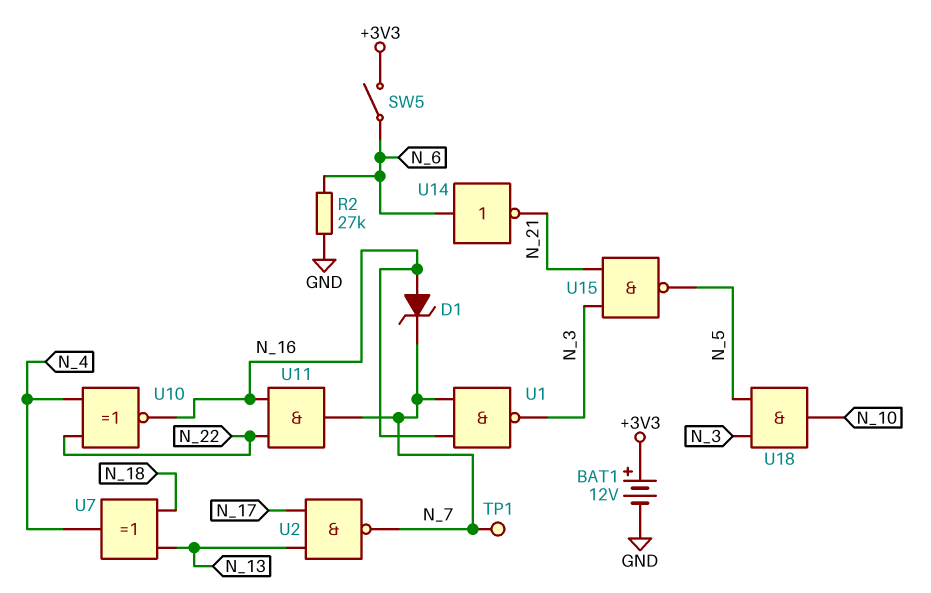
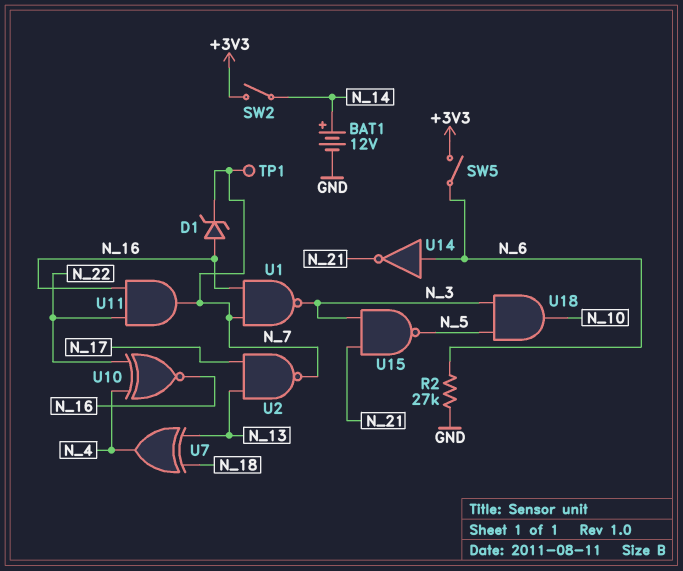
BAT1: 12V (plus +3V3, minus GND) -> 12V (plus N_14, minus GND)
SW2: none -> switch (+3V3, N_14)

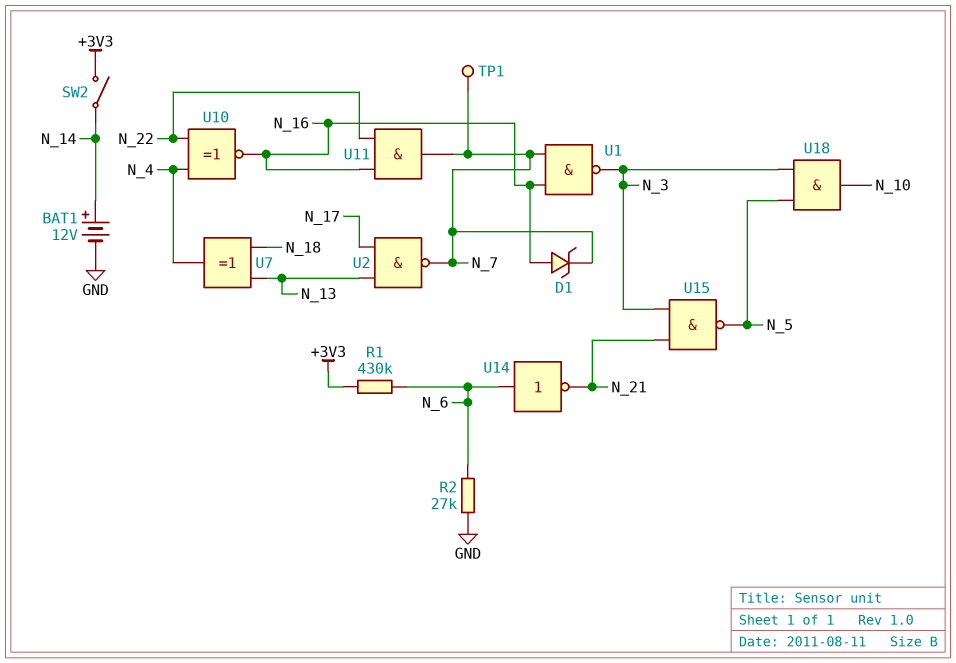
R1: none -> 430k (+3V3, N_6)
SW5: switch (+3V3, N_6) -> none

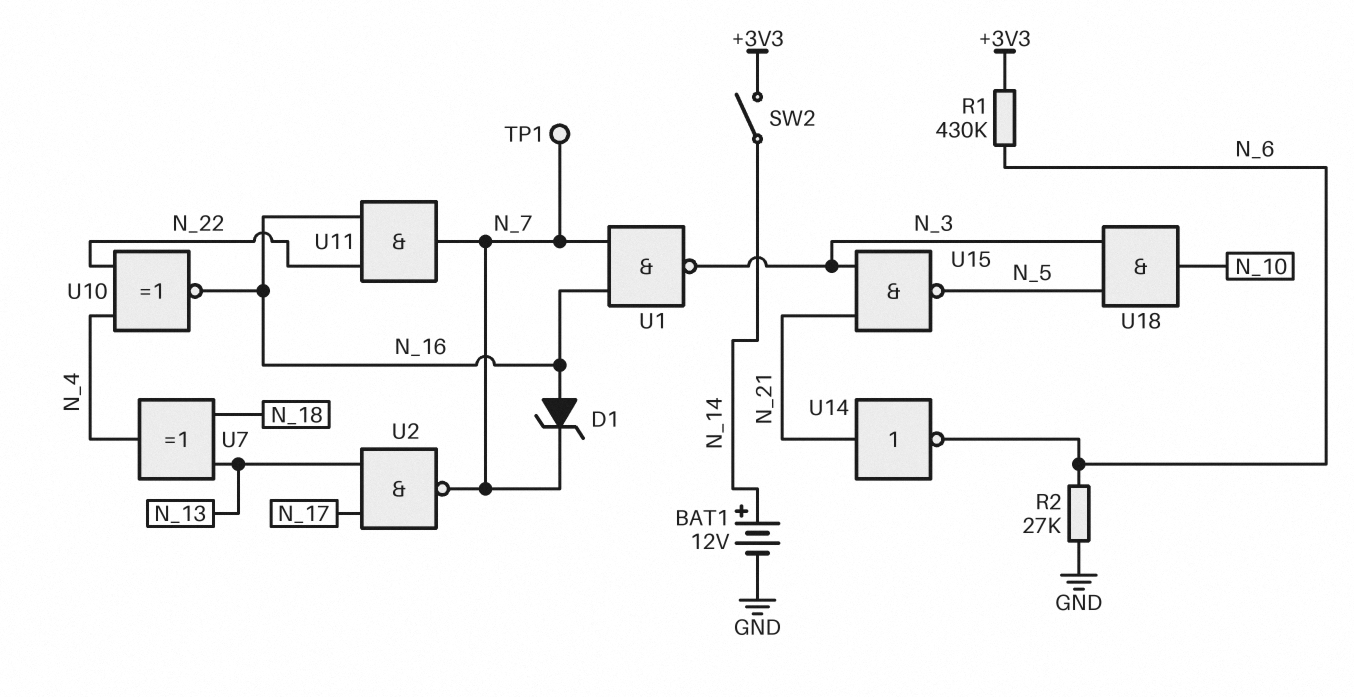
U14: NOT (in N_6, out N_21) -> NOT (in N_21, out N_6)

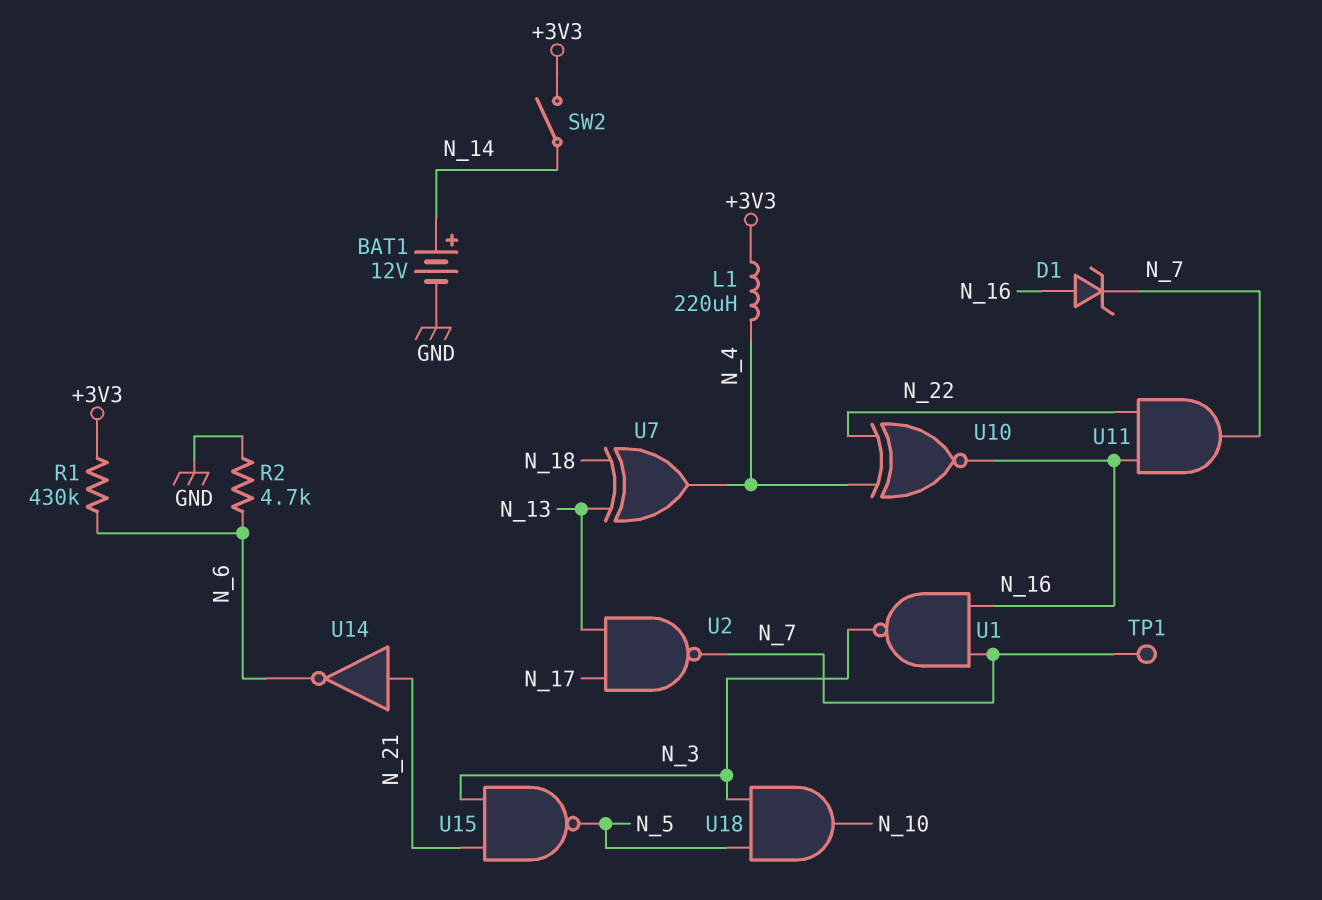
L1: none -> 220uH (+3V3, N_4)
R2: 27k (GND, N_6) -> 4.7k (GND, N_6)

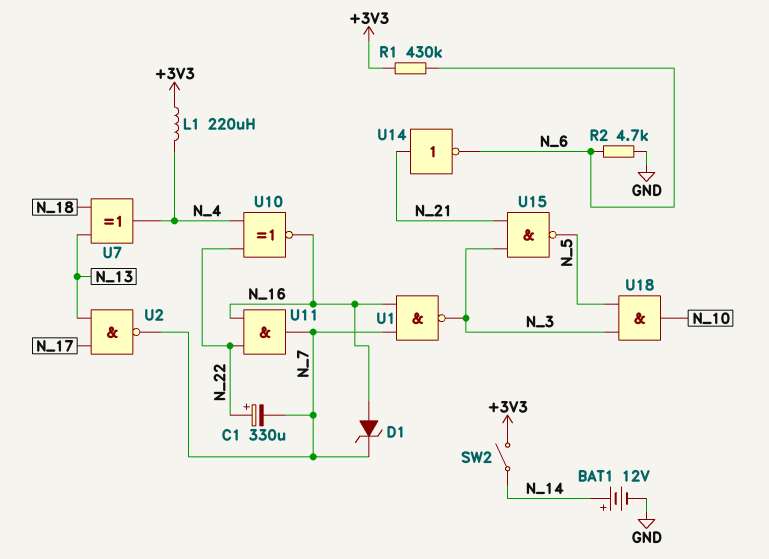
C1: none -> 330uF (plus N_22, minus N_7)
TP1: test point (N_7) -> none

